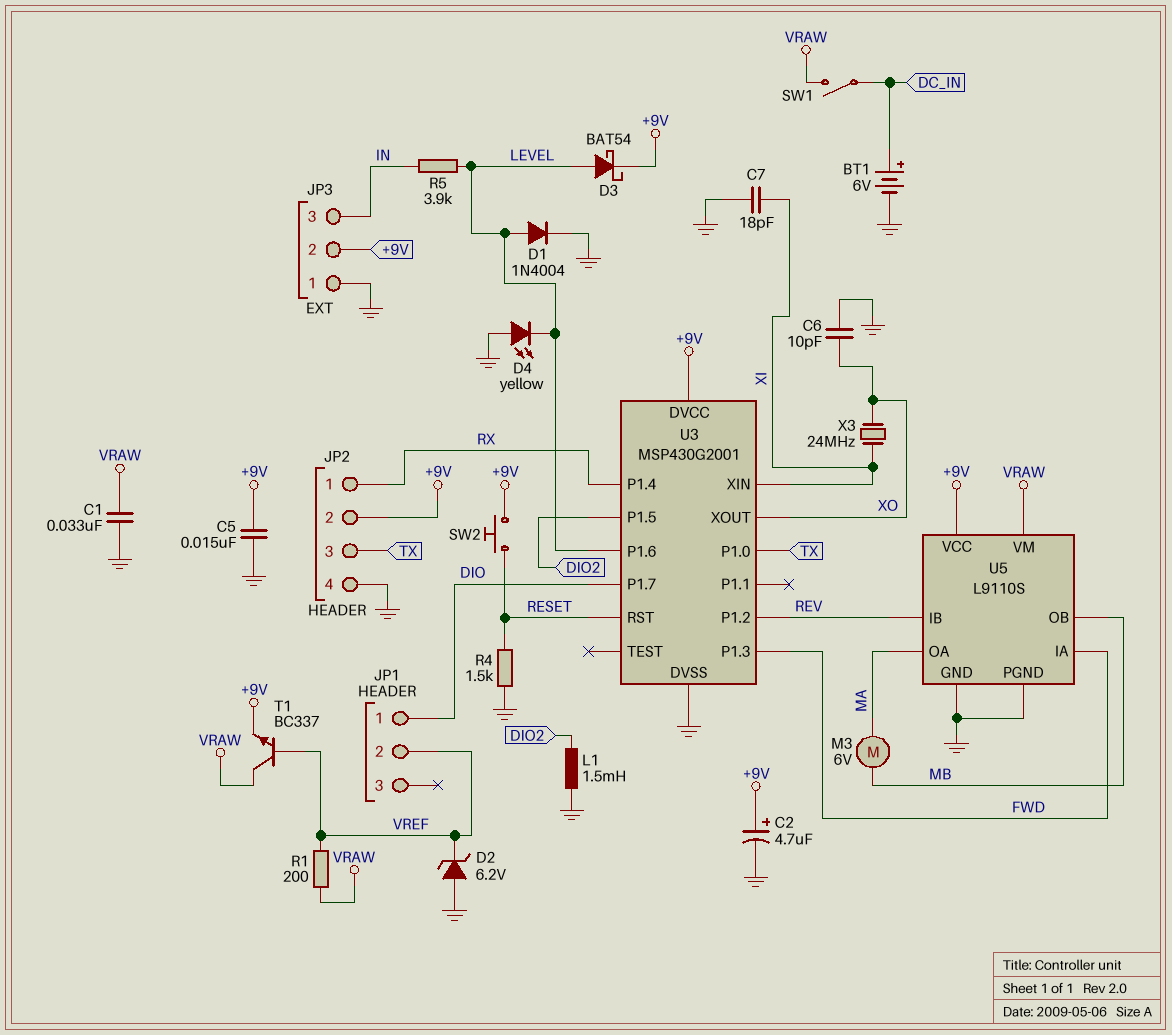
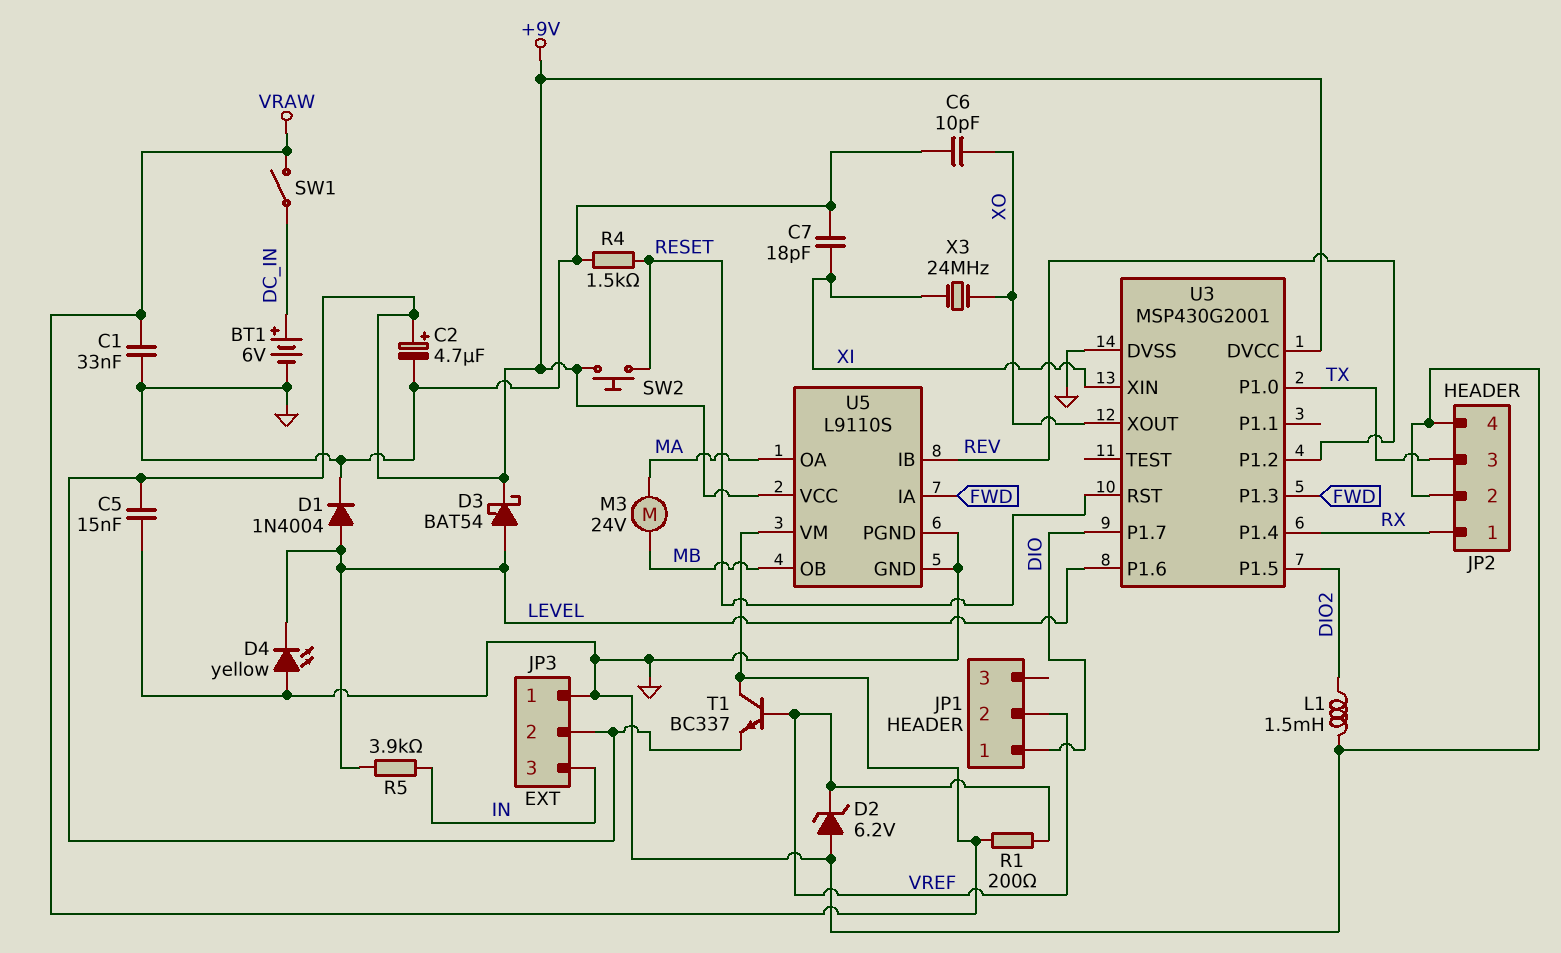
JP2 pin 2: +9V -> GND
M3: motor 6V (MA, MB) -> motor 24V (MA, MB)

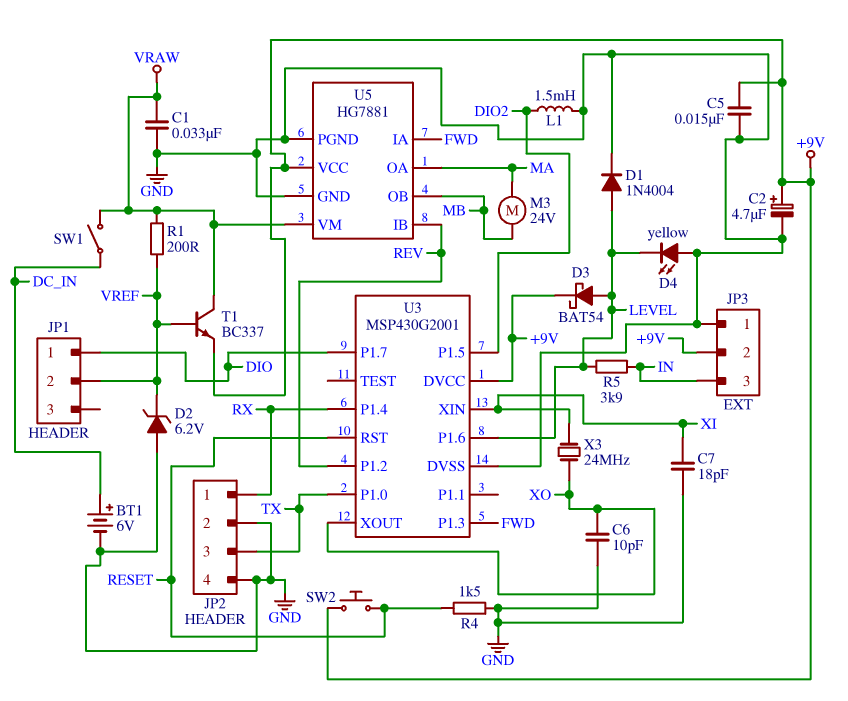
U5: L9110S -> HG7881

